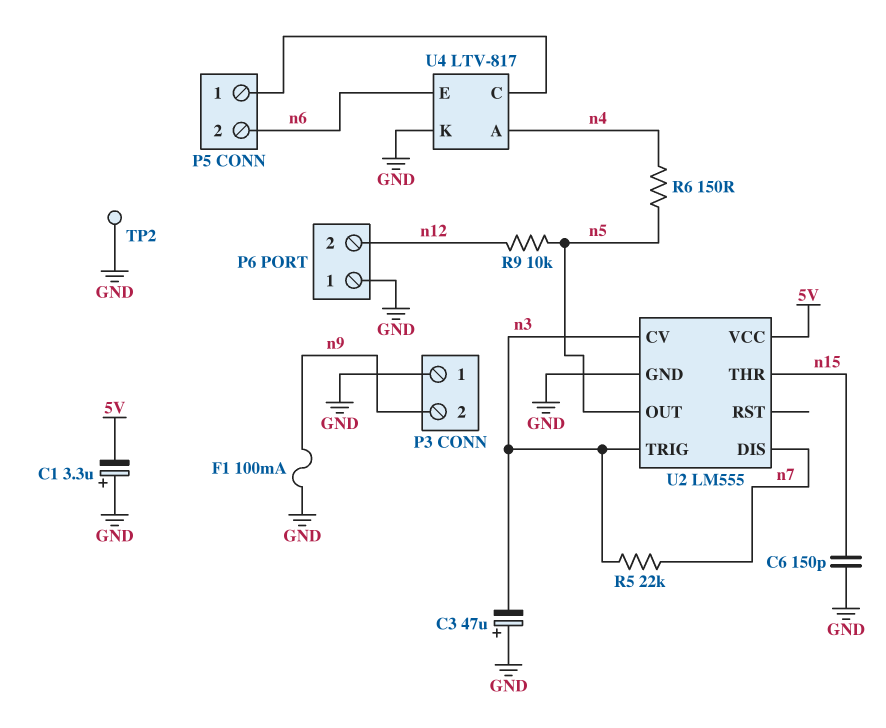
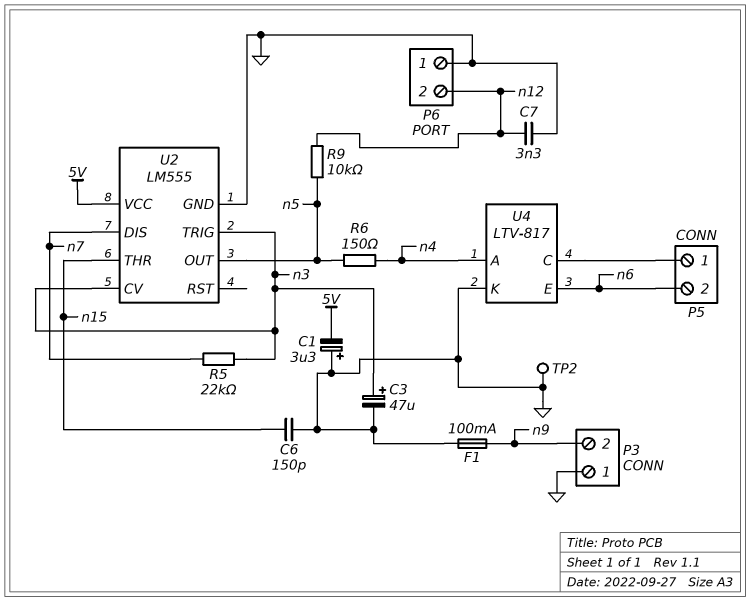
C3: 47uF (plus GND, minus n3) -> 47uF (plus n3, minus GND)
C7: none -> 3.3nF (GND, n12)

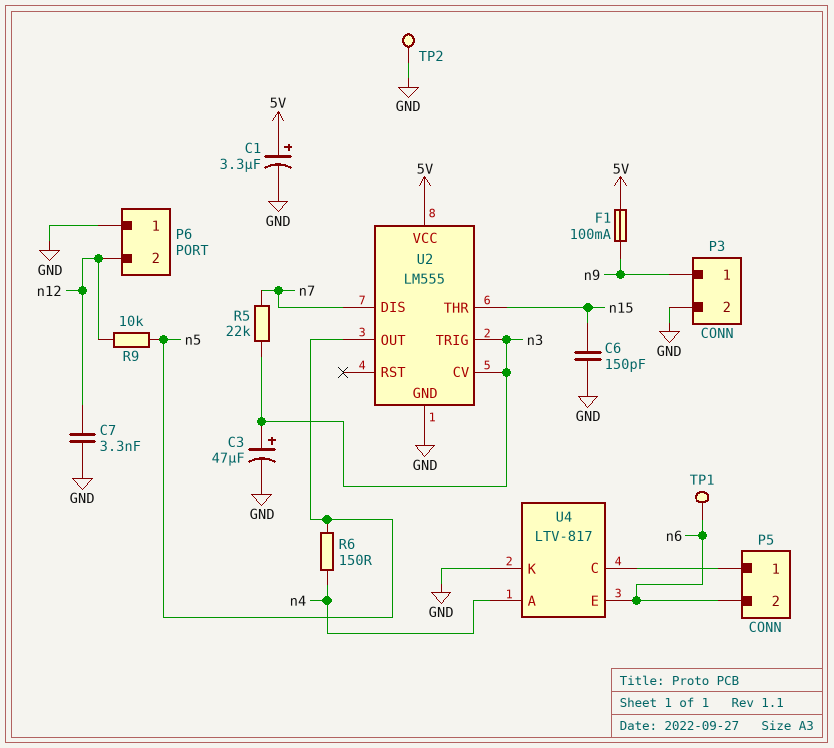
C1: 3.3uF (plus GND, minus 5V) -> 3.3uF (plus 5V, minus GND)
F1: 100mA (GND, n9) -> 100mA (5V, n9)
P3 pin 1: GND -> n9
P3 pin 2: n9 -> GND
TP1: none -> test point (n6)

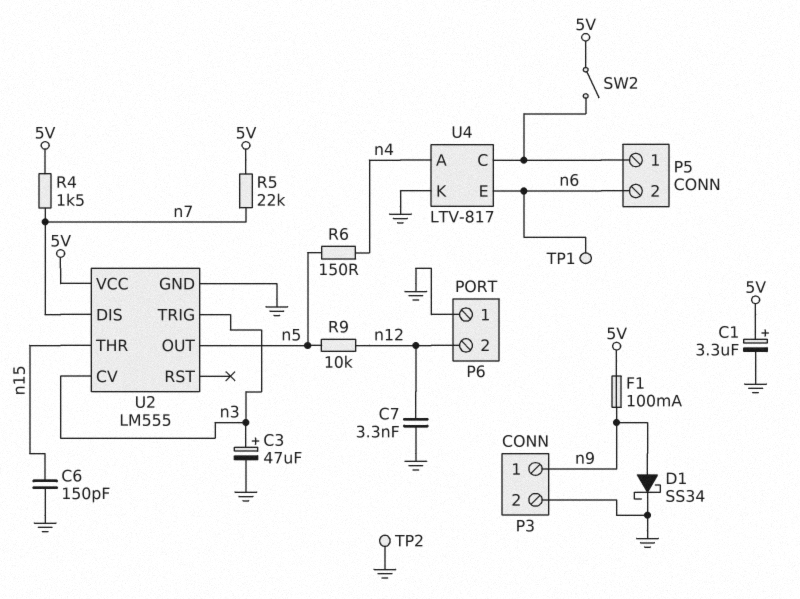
D1: none -> schottky SS34 (A n9, K GND)
R4: none -> 1.5k (5V, n7)
R5: 22k (n3, n7) -> 22k (5V, n7)
SW2: none -> switch (5V, P5/1)

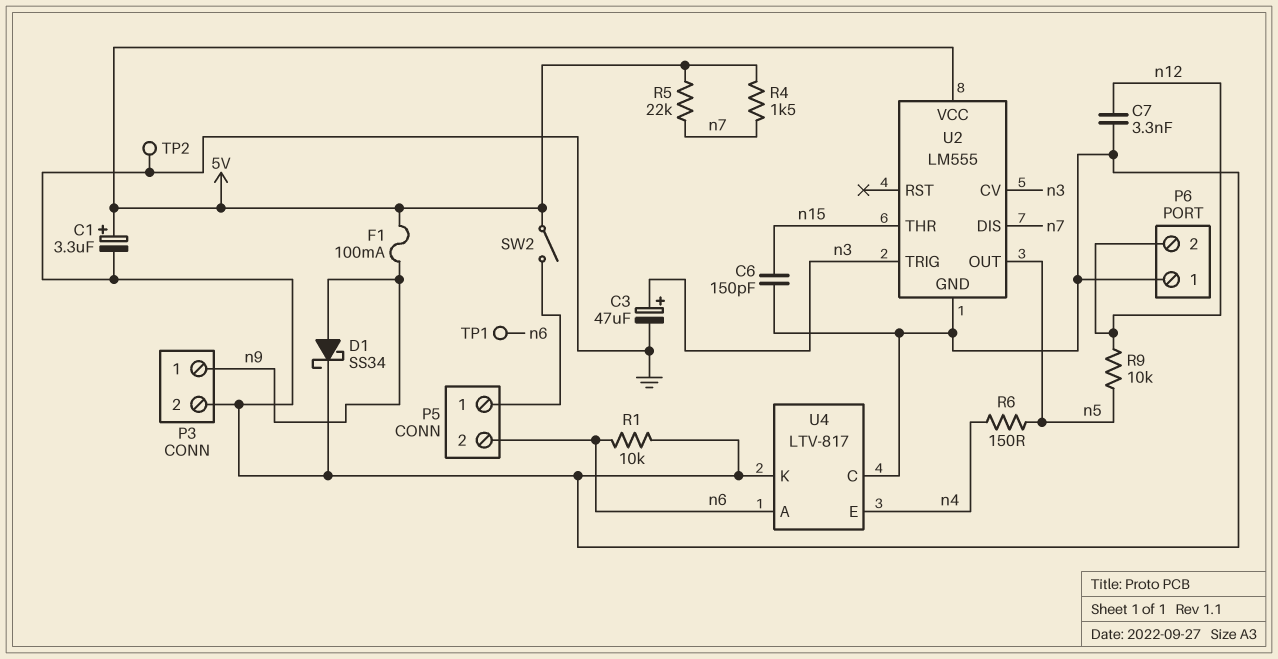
R1: none -> 10k (GND, n6)
U4 pin A: n4 -> n6
U4 pin C: P5/1 -> GND
U4 pin E: n6 -> n4

